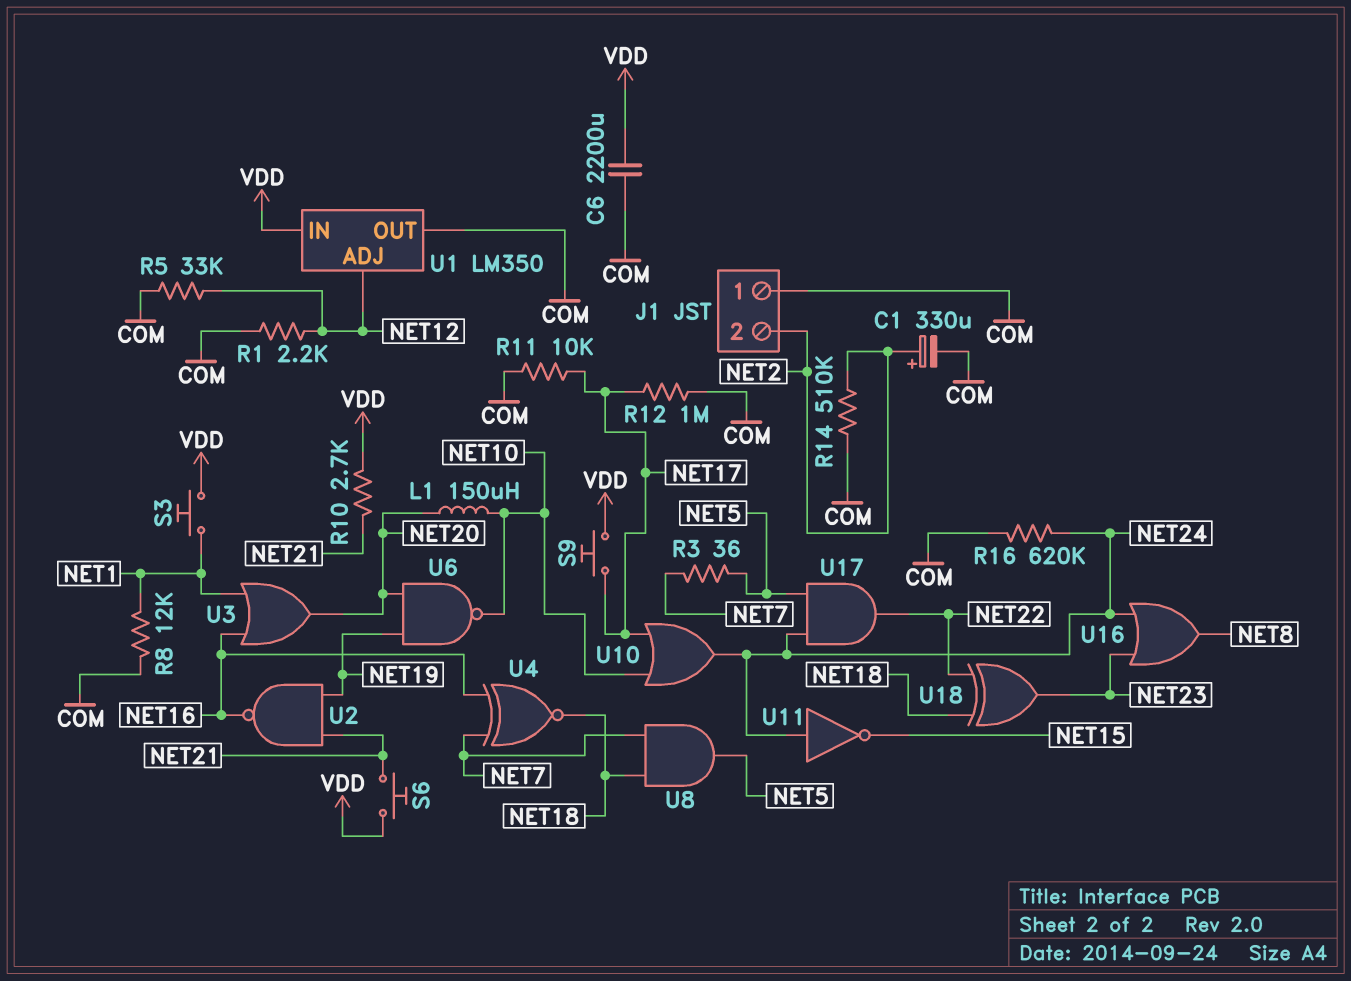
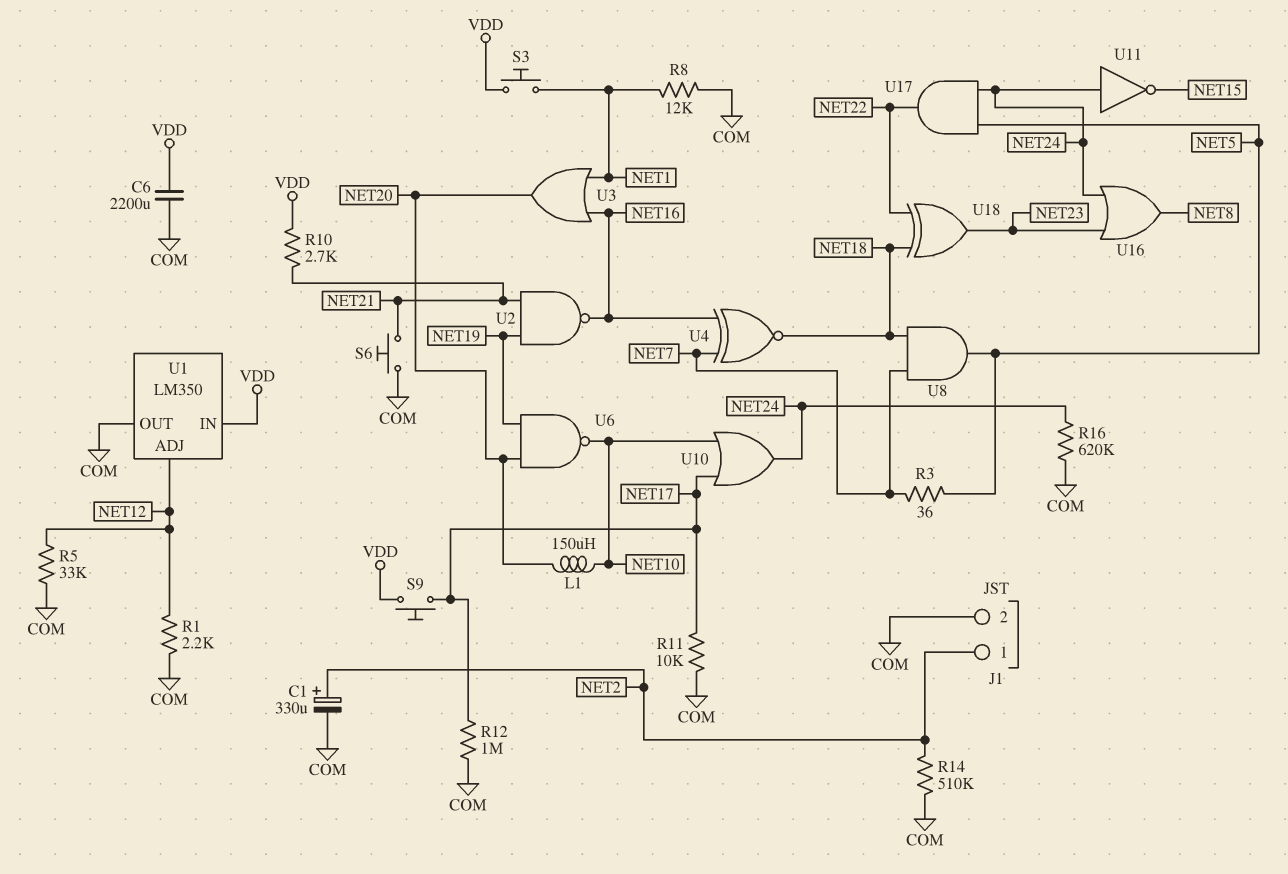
J1 pin 1: COM -> NET2
J1 pin 2: NET2 -> COM
S6: button (NET21, VDD) -> button (COM, NET21)

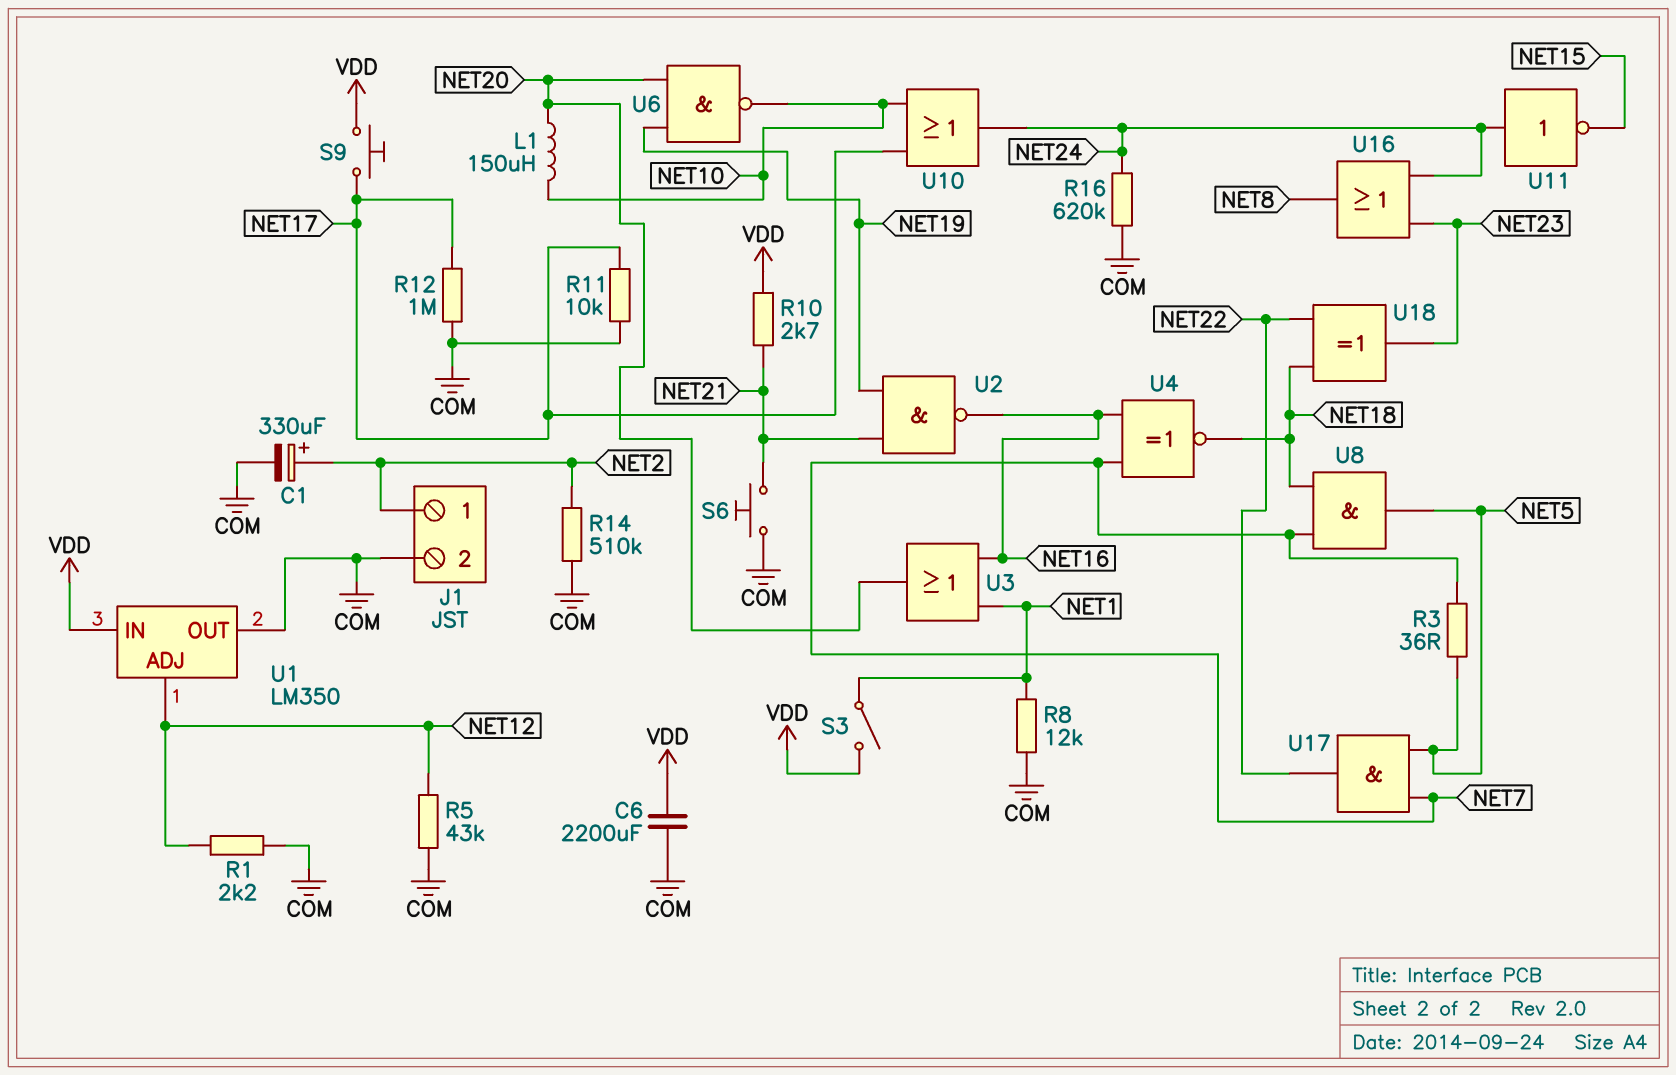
R5: 33k (COM, NET12) -> 43k (COM, NET12)
S3: button (NET1, VDD) -> switch (NET1, VDD)
U17: AND (in NET5, in NET24, out NET22) -> AND (in NET5, in NET7, out NET22)

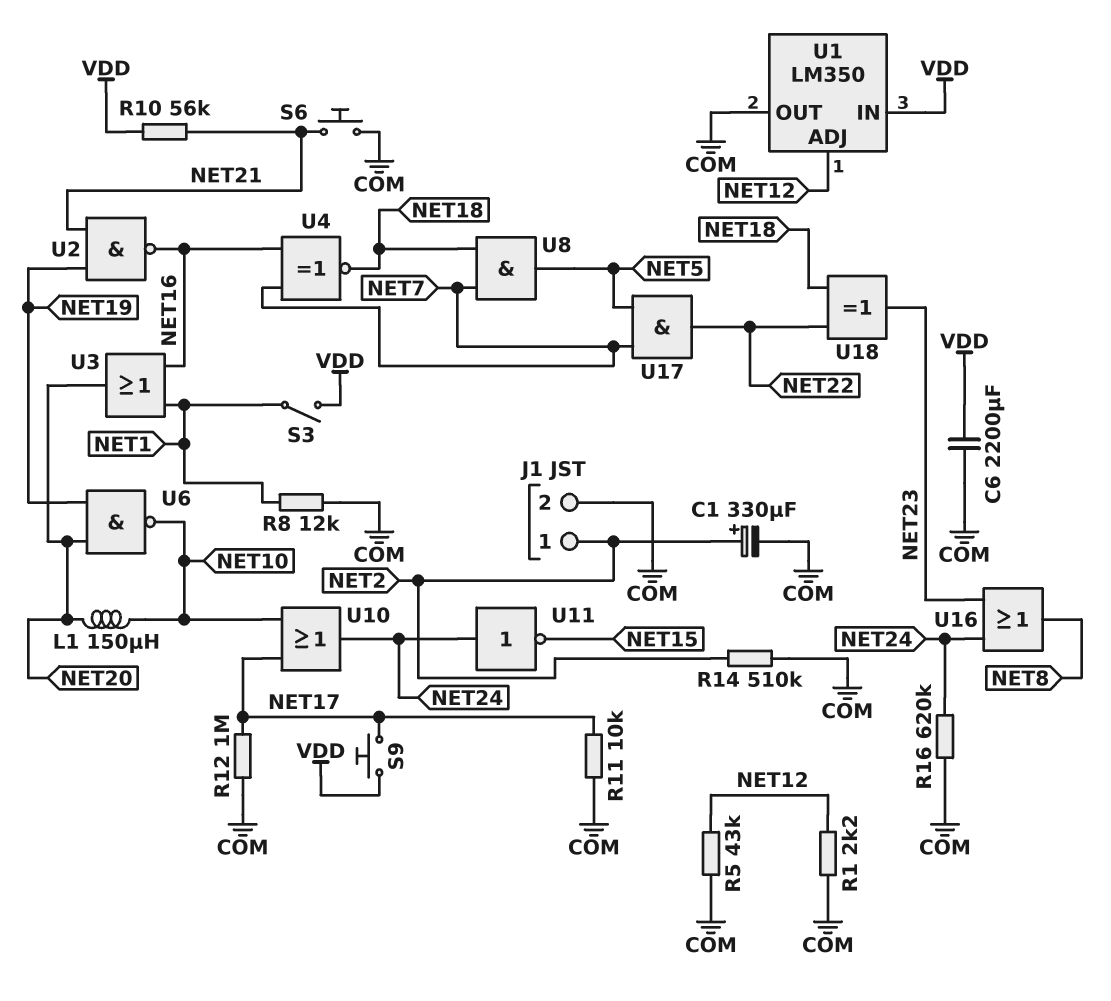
R3: 36 (NET5, NET7) -> none
R10: 2.7k (NET21, VDD) -> 56k (NET21, VDD)

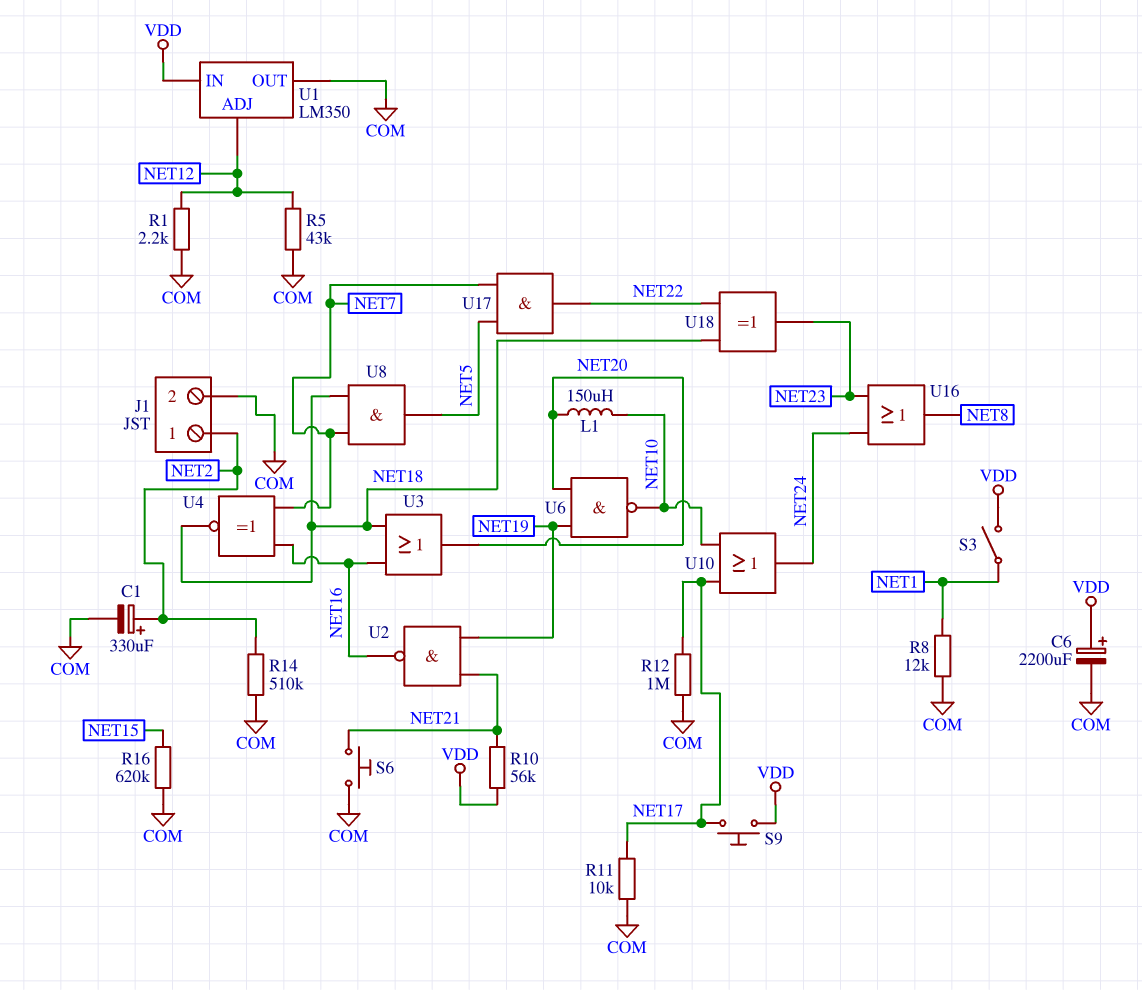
C6: 2200uF (COM, VDD) -> 2200uF (plus VDD, minus COM)
R16: 620k (COM, NET24) -> 620k (COM, NET15)
U3: OR (in NET1, in NET16, out NET20) -> OR (in NET16, in NET18, out NET20)
U11: NOT (in NET24, out NET15) -> none

